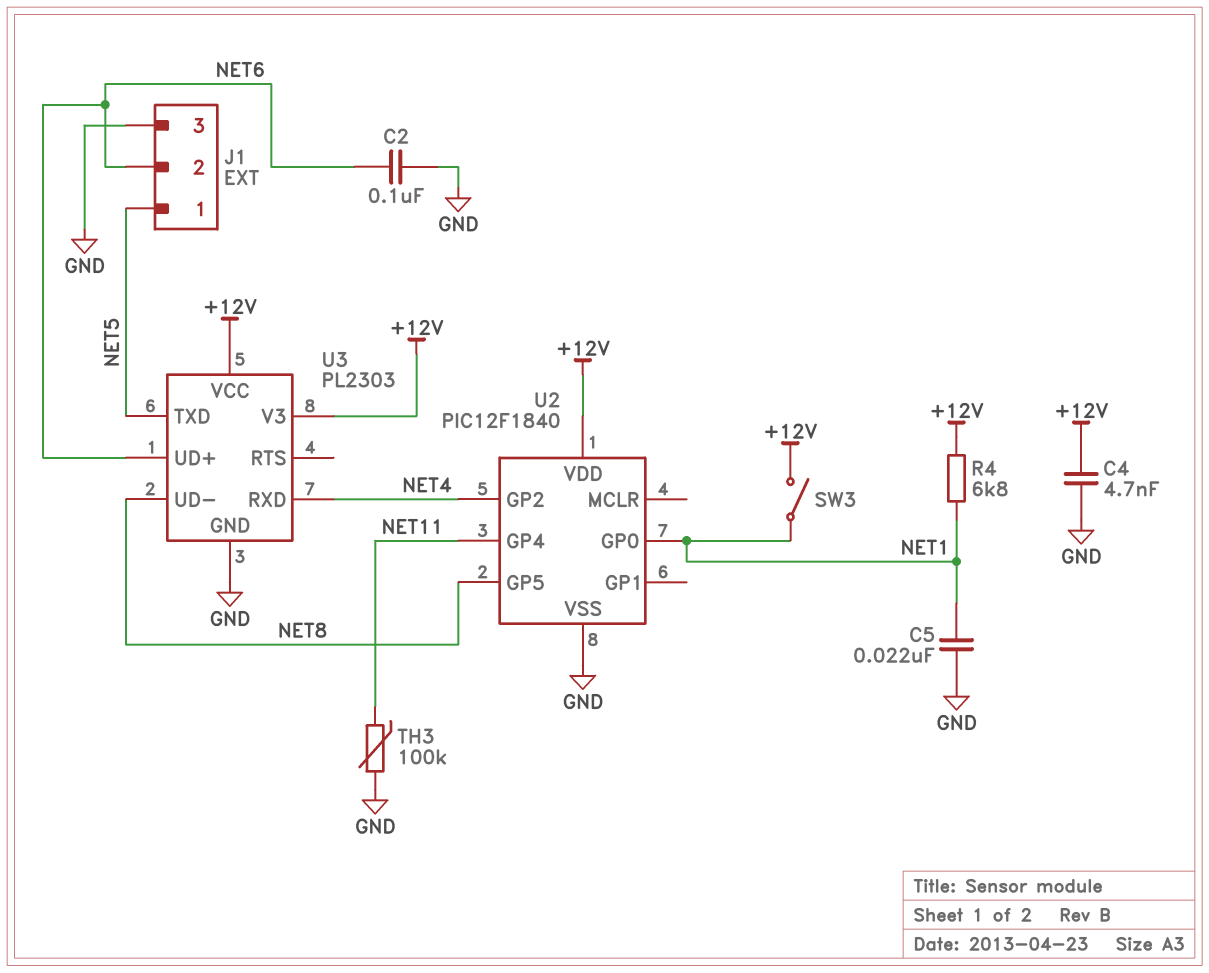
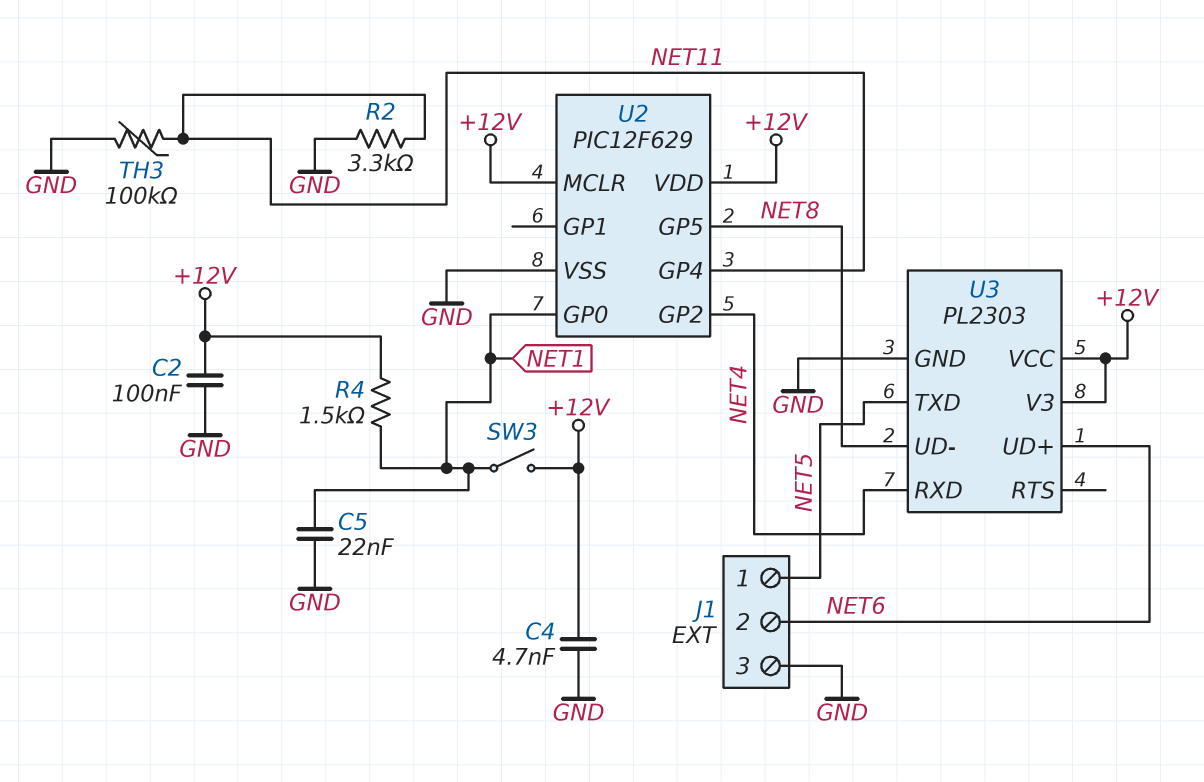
C2: 100nF (GND, NET6) -> 100nF (+12V, GND)
R2: none -> 3.3k (GND, NET11)
R4: 6.8k (+12V, NET1) -> 1.5k (+12V, NET1)
U2: PIC12F1840 -> PIC12F629
U2 pin MCLR: none -> +12V

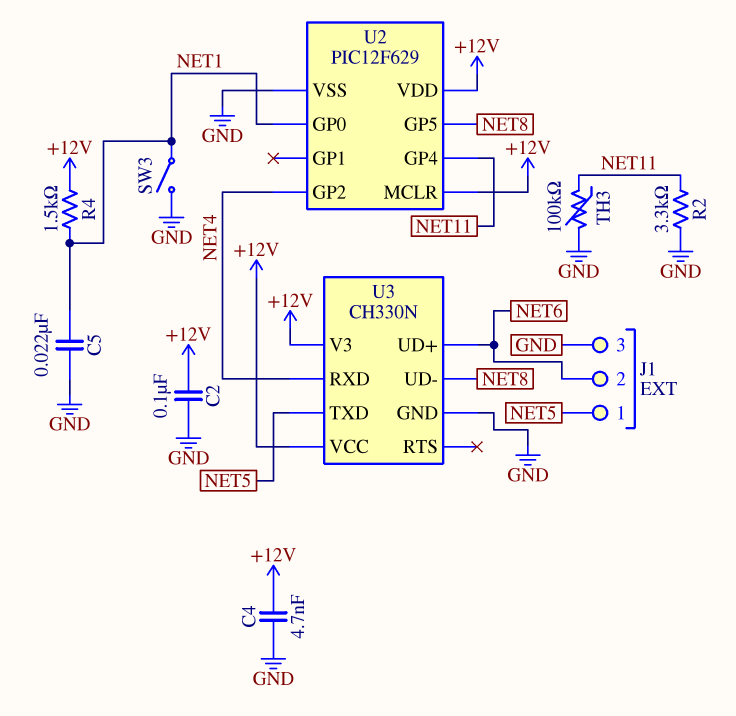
SW3: switch (+12V, NET1) -> switch (GND, NET1)
U3: PL2303 -> CH330N

